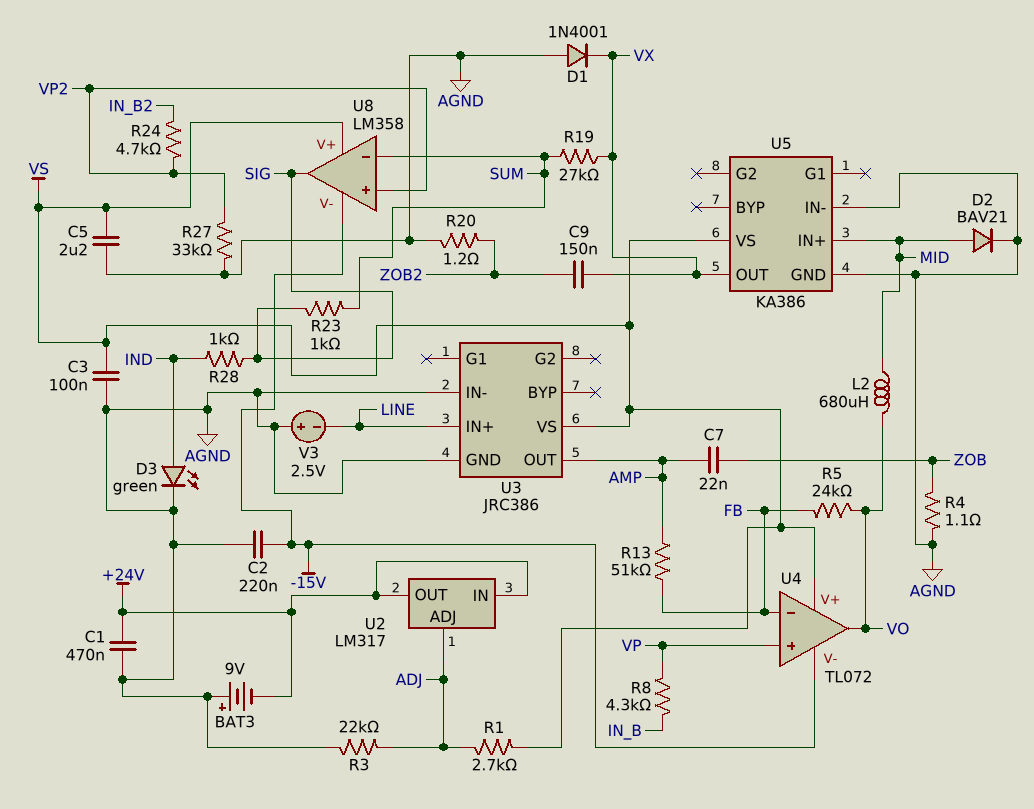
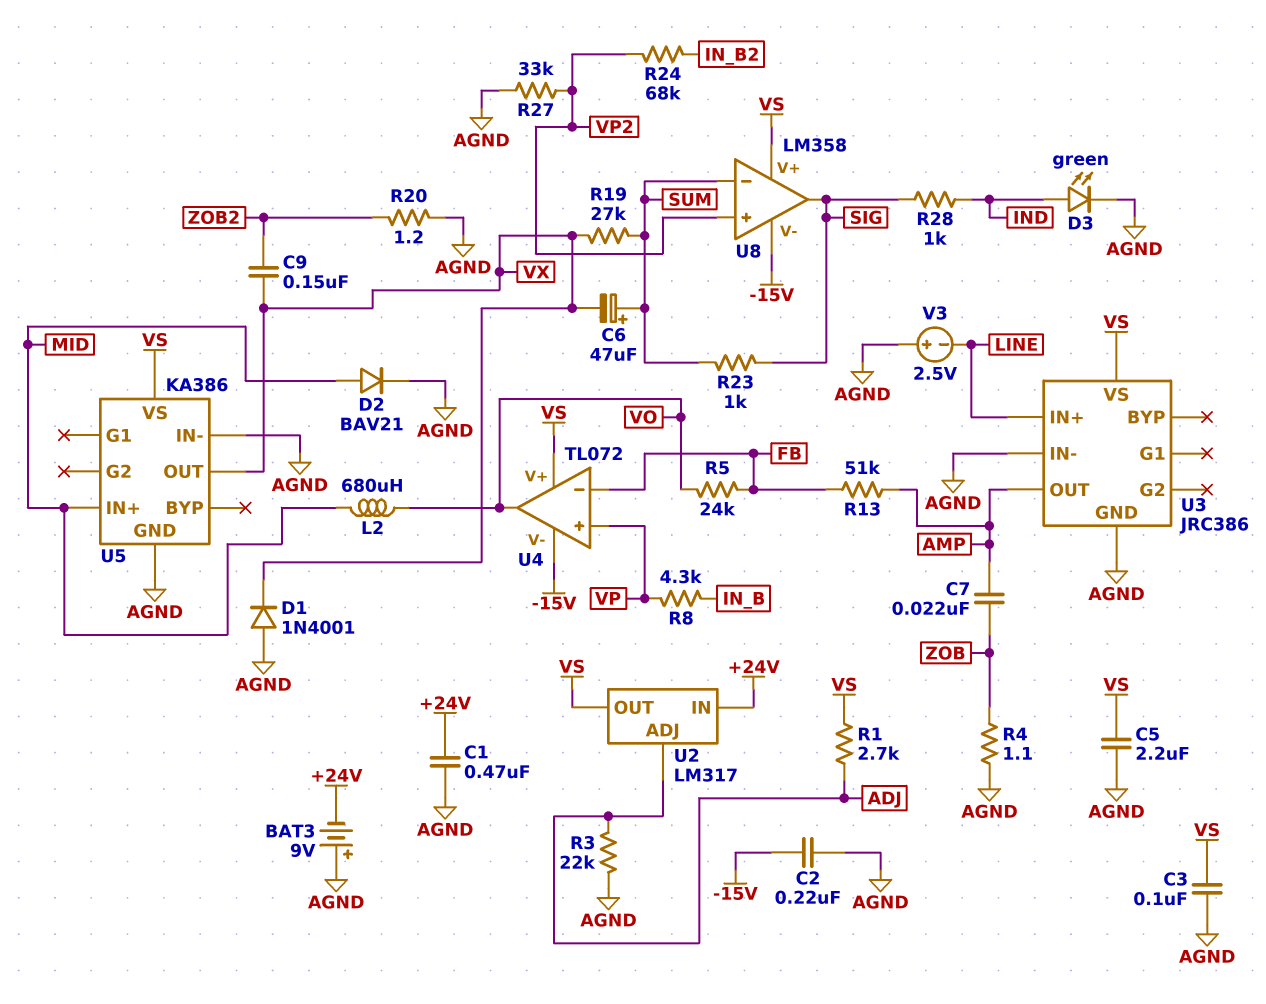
C6: none -> 47uF (plus SUM, minus VX)
R24: 4.7k (IN_B2, VP2) -> 68k (IN_B2, VP2)
U2 pin OUT: +24V -> VS

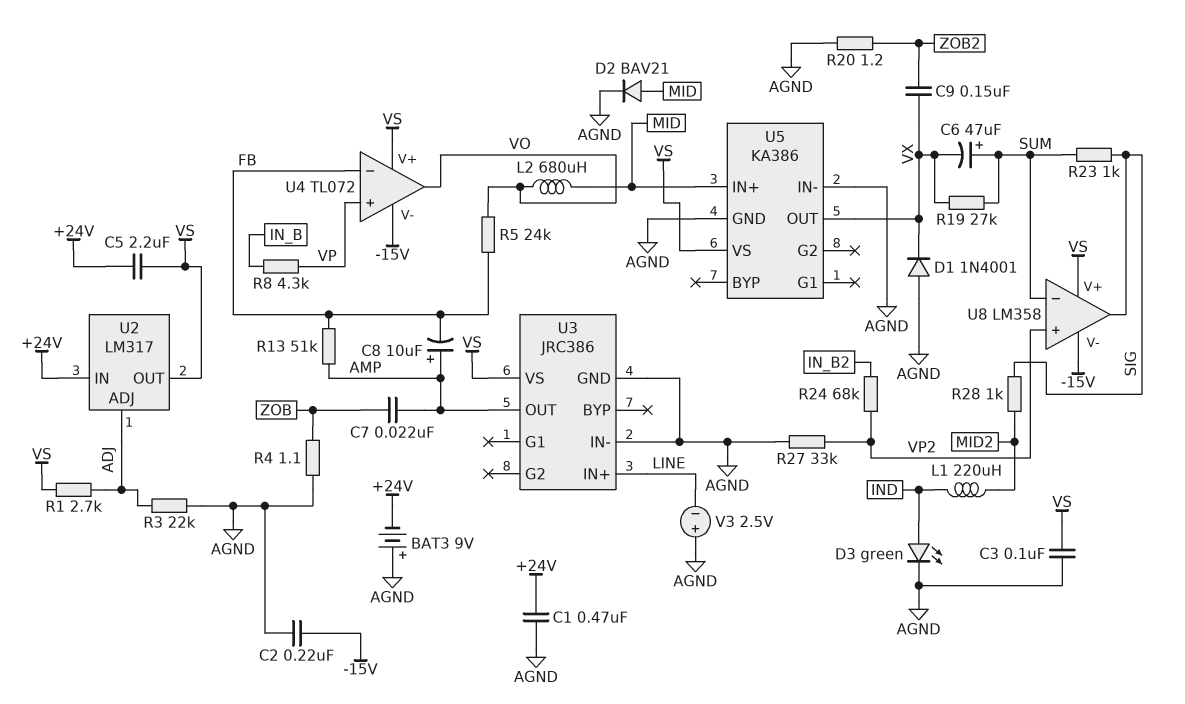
C5: 2.2uF (AGND, VS) -> 2.2uF (+24V, VS)
C8: none -> 10uF (plus AMP, minus FB)
L1: none -> 220uH (IND, MID2)
R28: 1k (IND, SIG) -> 1k (MID2, SIG)

